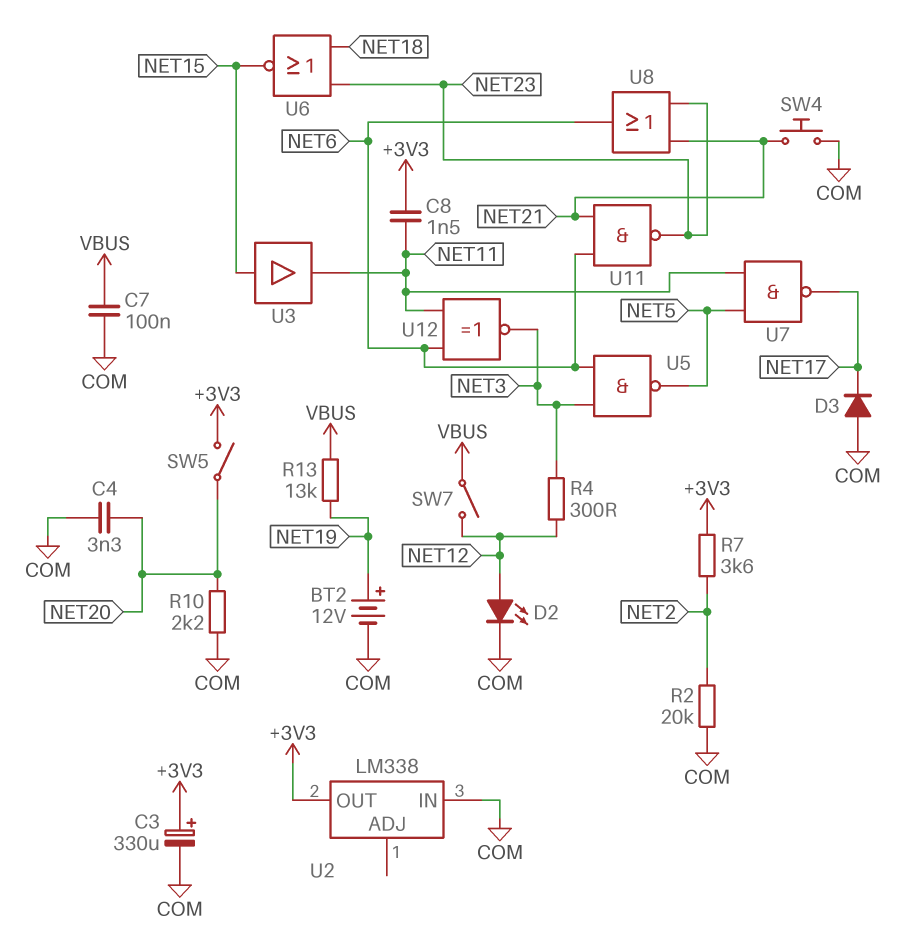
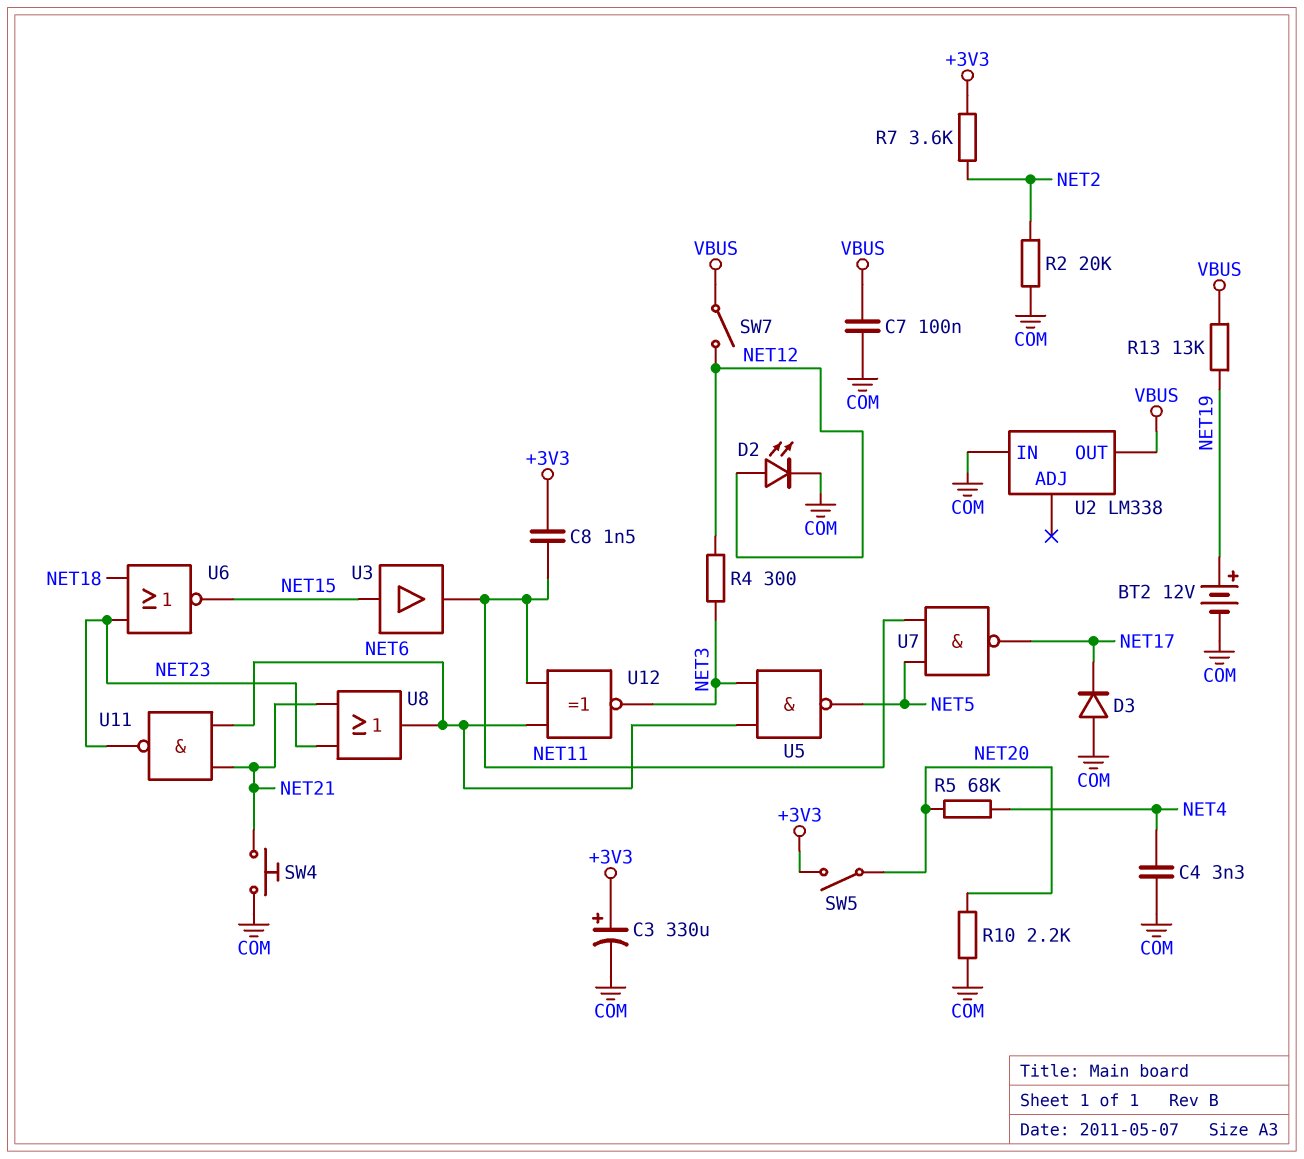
C4: 3.3nF (COM, NET20) -> 3.3nF (COM, NET4)
R5: none -> 68k (NET4, NET20)
U2 pin OUT: +3V3 -> VBUS

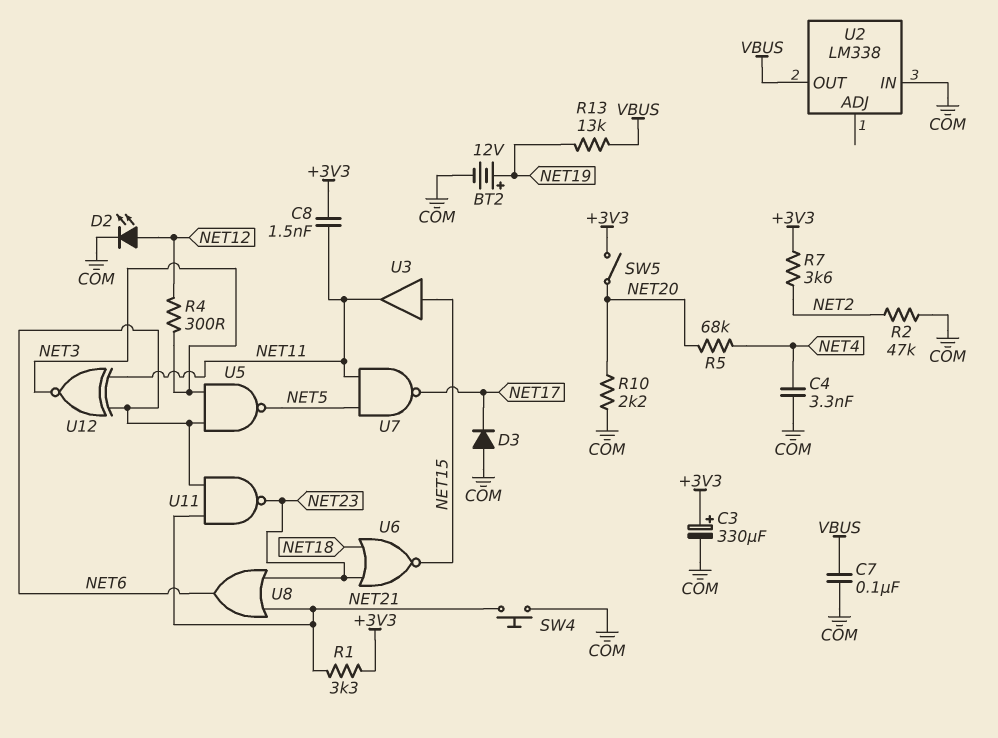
R1: none -> 3.3k (+3V3, NET21)
R2: 20k (COM, NET2) -> 47k (COM, NET2)
SW7: switch (NET12, VBUS) -> none

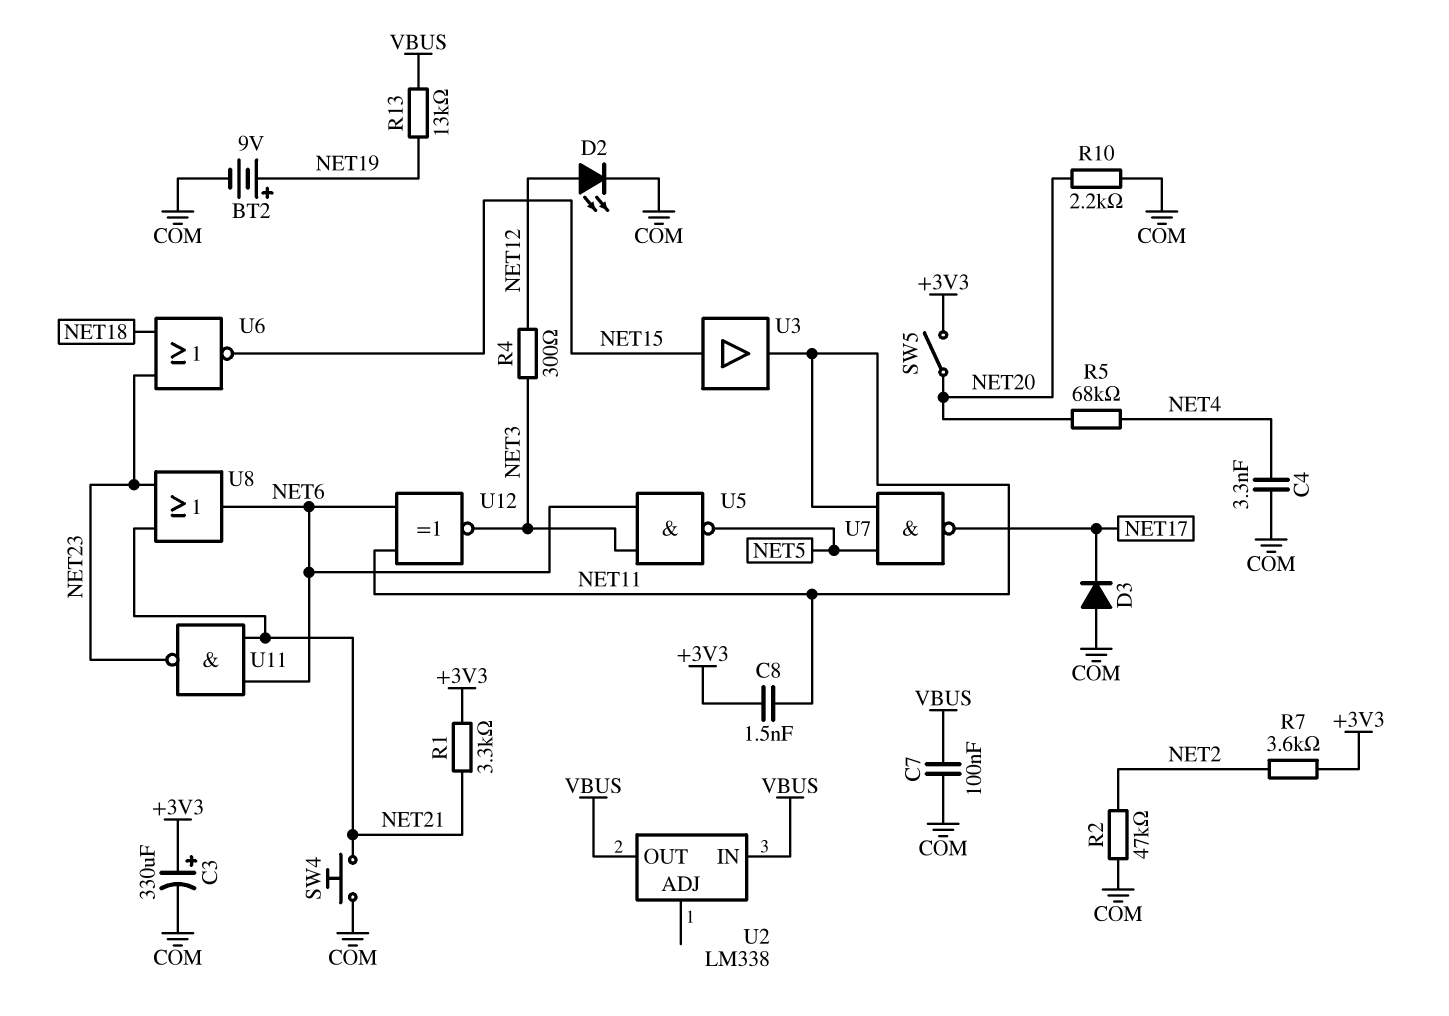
BT2: 12V (plus NET19, minus COM) -> 9V (plus NET19, minus COM)
U2 pin IN: COM -> VBUS

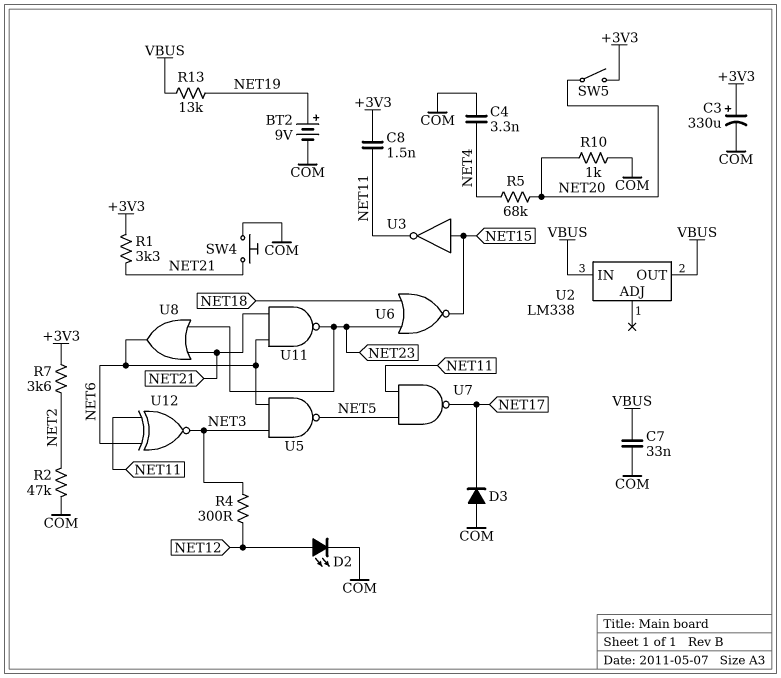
C7: 100nF (COM, VBUS) -> 33nF (COM, VBUS)
R10: 2.2k (COM, NET20) -> 1k (COM, NET20)
U3: buffer (in NET15, out NET11) -> NOT (in NET15, out NET11)

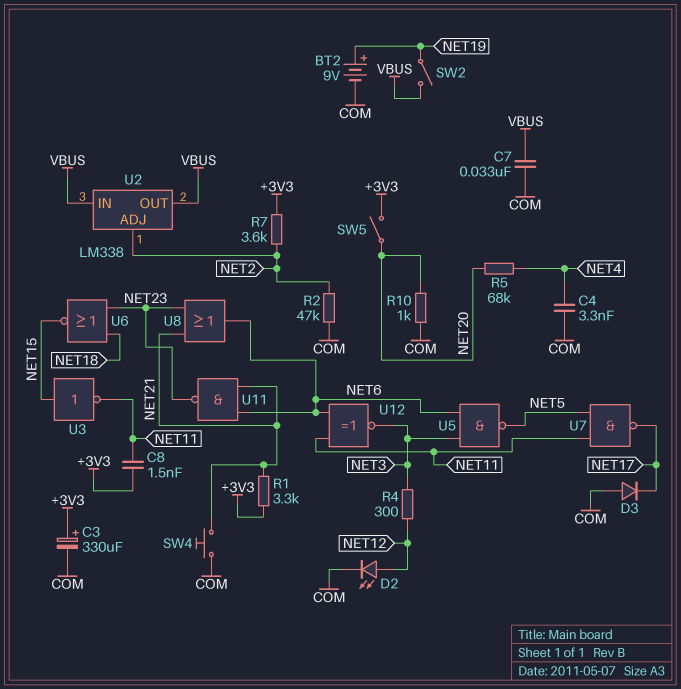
R13: 13k (NET19, VBUS) -> none
SW2: none -> switch (NET19, VBUS)
U2 pin ADJ: none -> NET2

